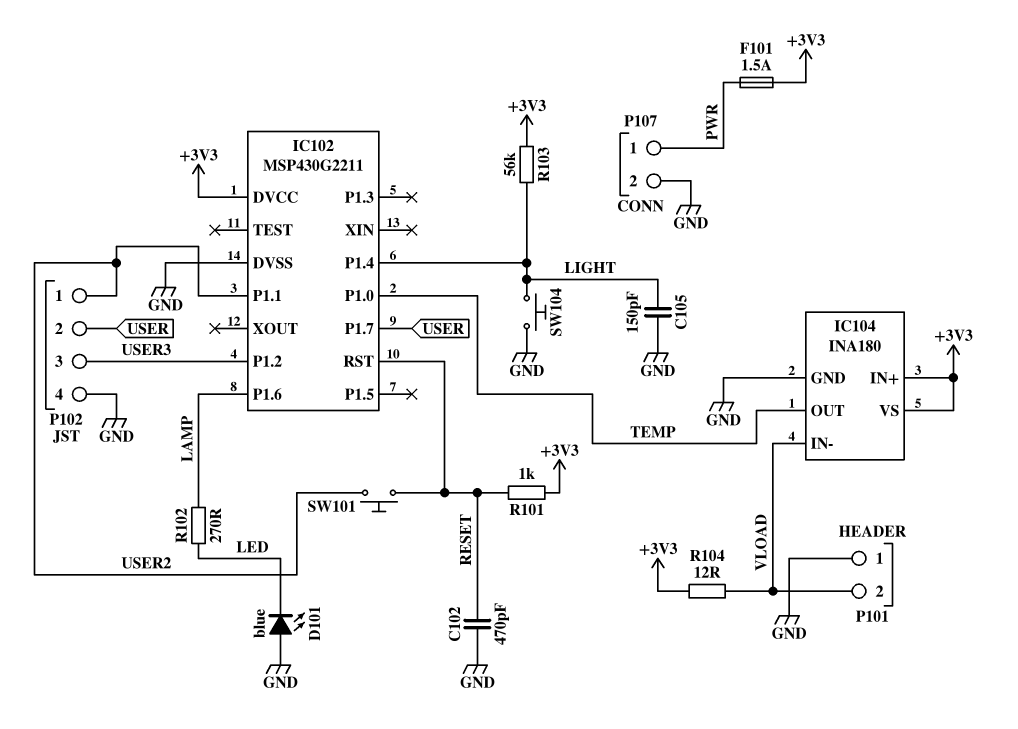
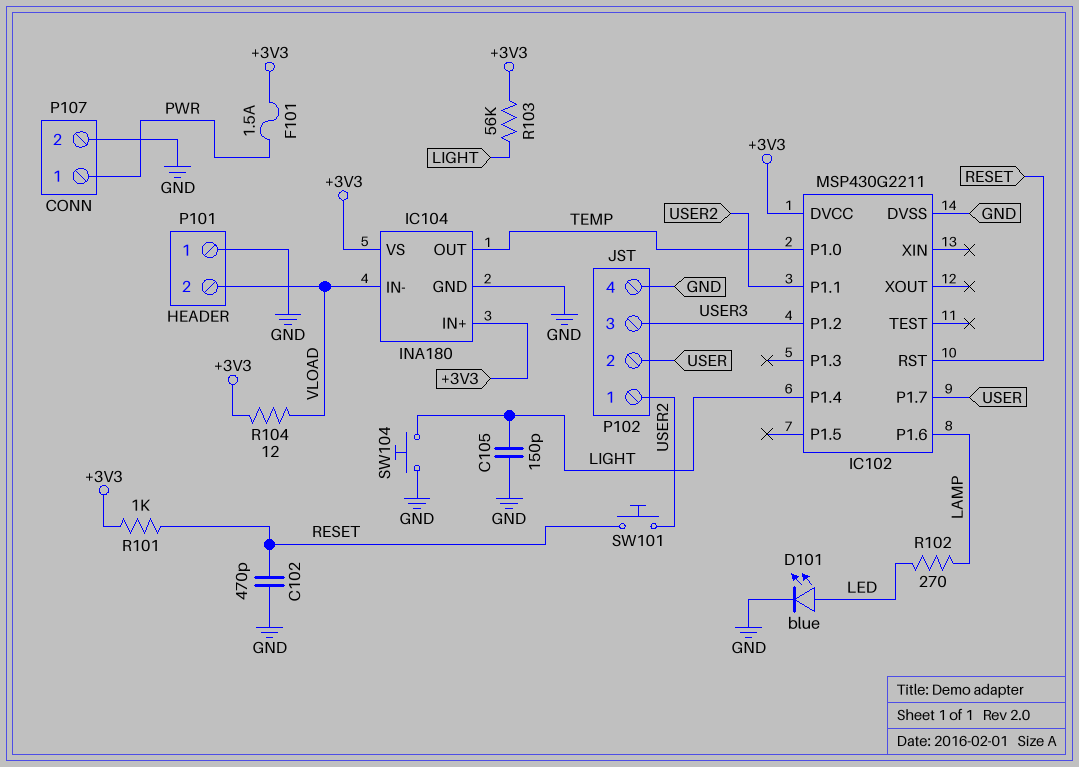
D101: LED blue (A GND, K LED) -> LED blue (A LED, K GND)

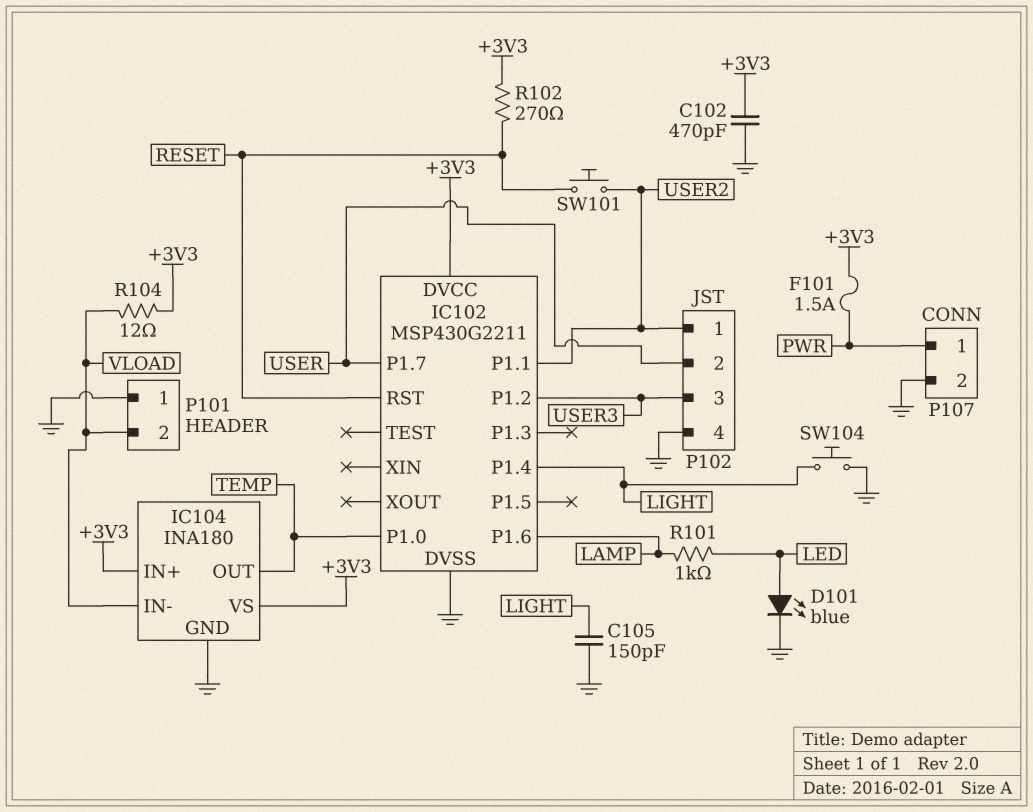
C102: 470pF (GND, RESET) -> 470pF (+3V3, GND)
R101: 1k (+3V3, RESET) -> 1k (LAMP, LED)
R102: 270 (LAMP, LED) -> 270 (+3V3, RESET)
R103: 56k (+3V3, LIGHT) -> none

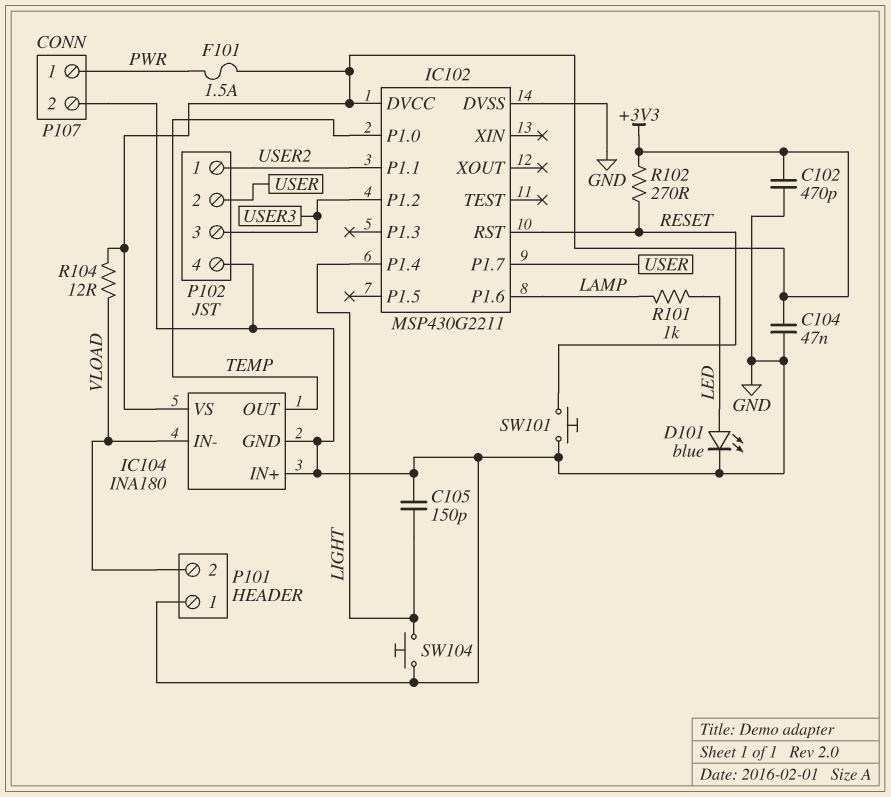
C104: none -> 47nF (+3V3, GND)
IC104 pin IN+: +3V3 -> GND
SW101: button (RESET, USER2) -> button (GND, RESET)

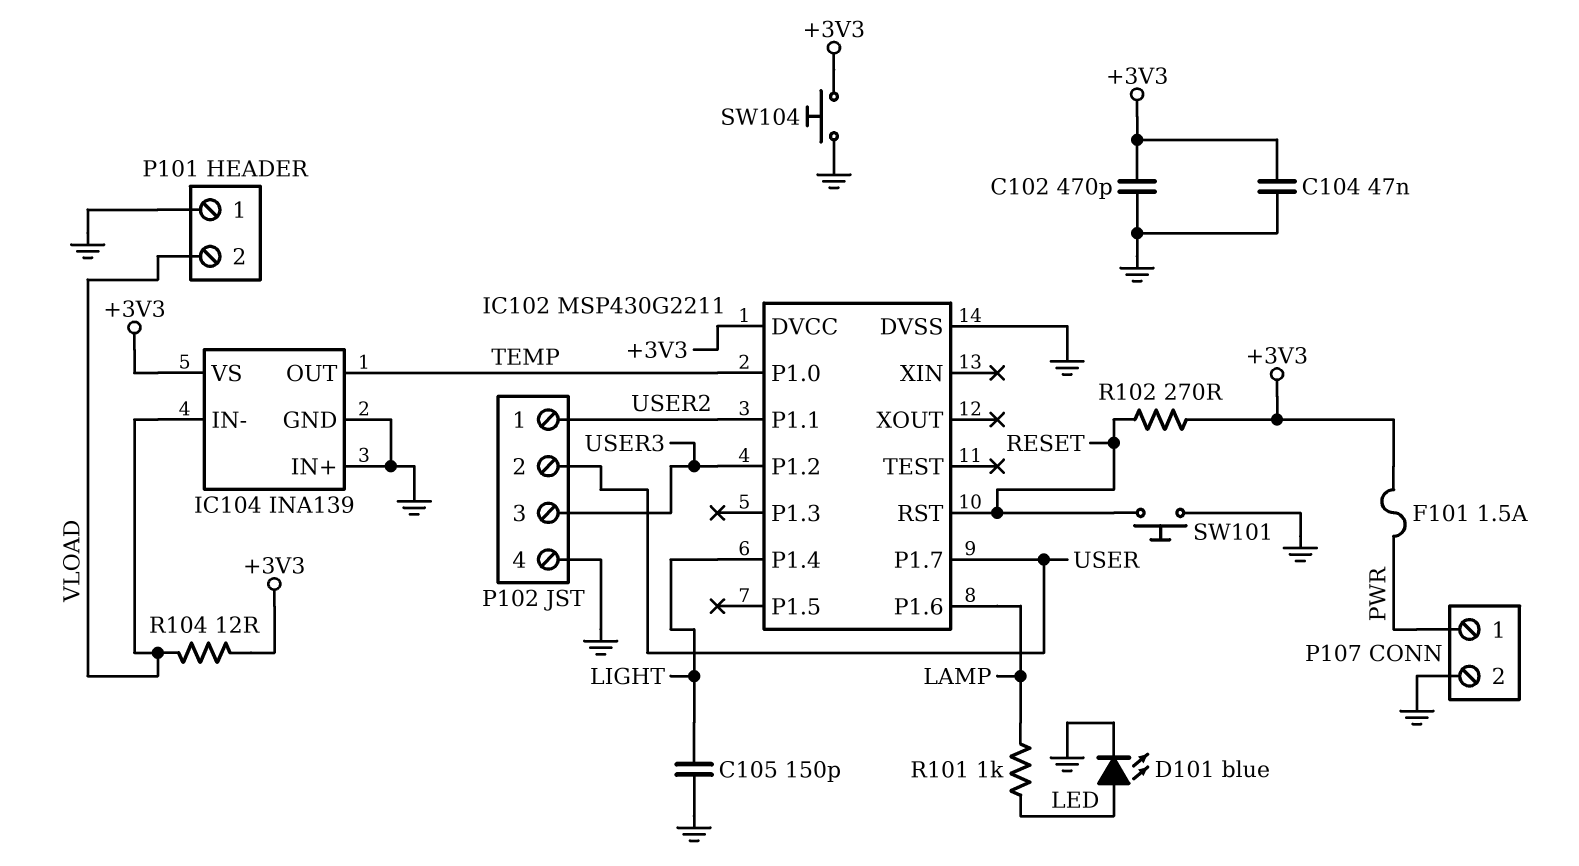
IC104: INA180 -> INA139
SW104: button (GND, LIGHT) -> button (+3V3, GND)

